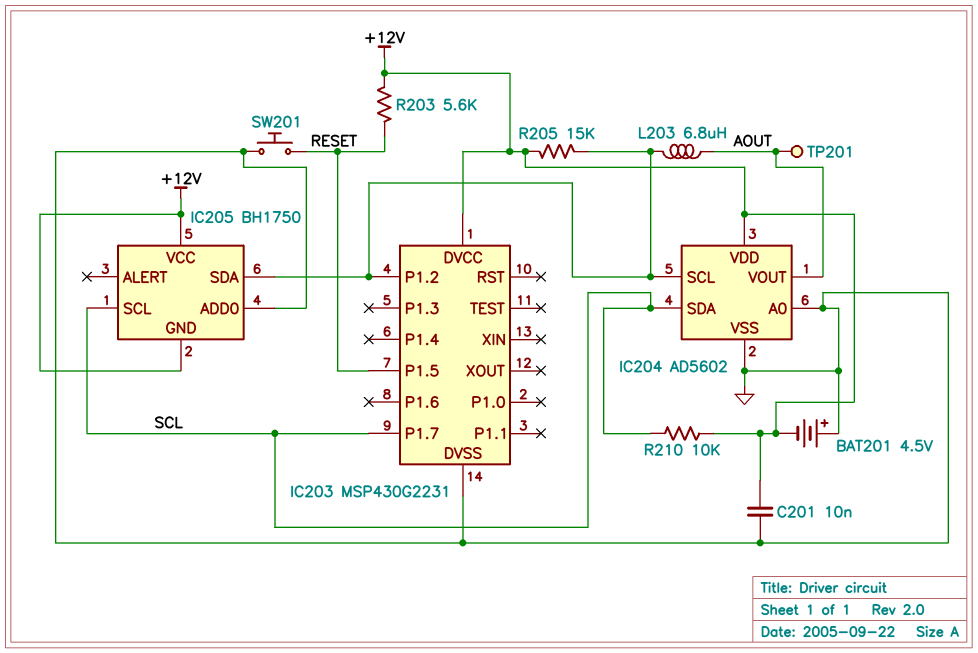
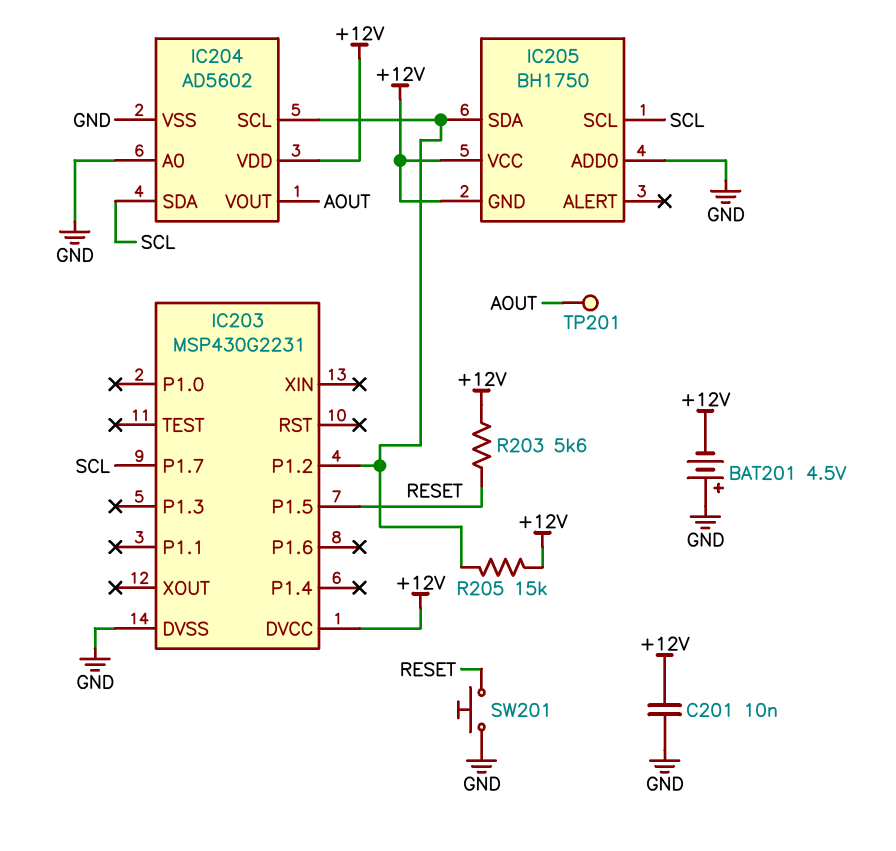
L203: 6.8uH (AOUT, IC203/P1.2) -> none
R210: 10k (+12V, SCL) -> none

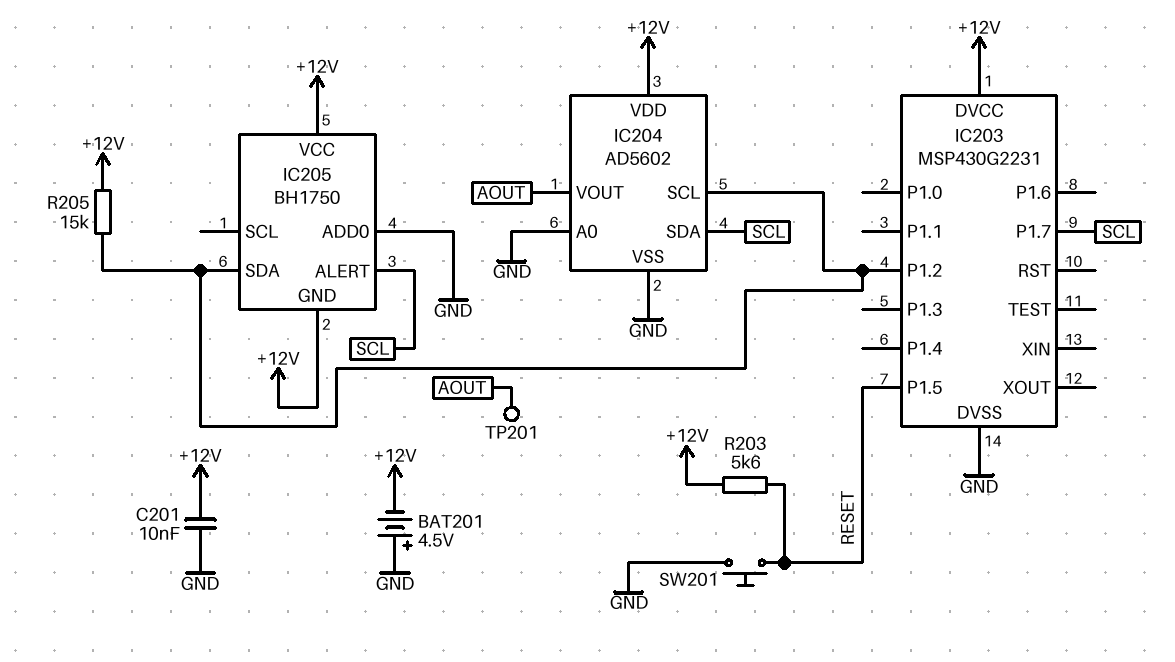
IC205 pin ALERT: none -> SCL
IC205 pin SCL: SCL -> none

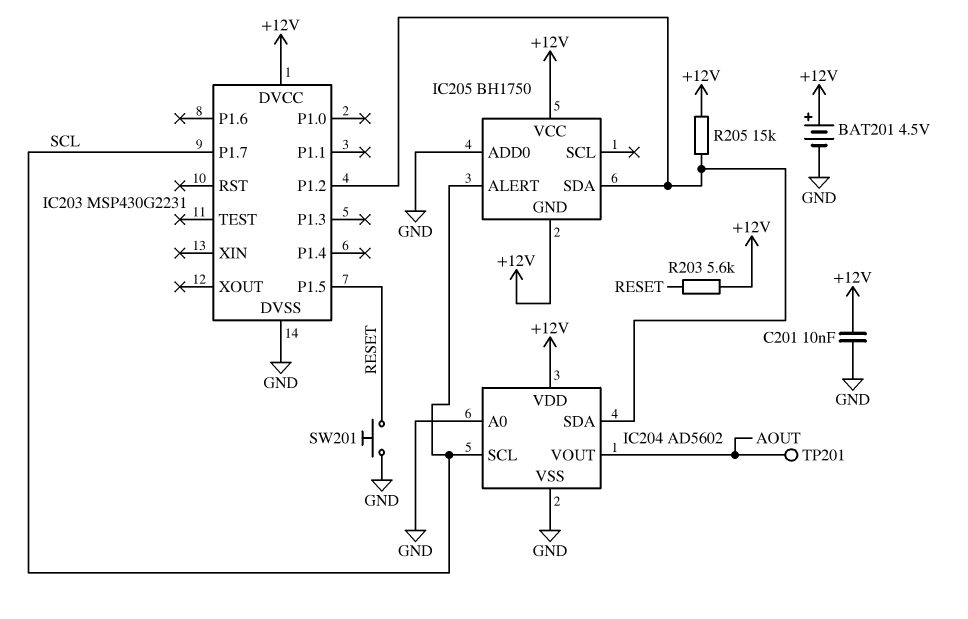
BAT201: 4.5V (plus GND, minus +12V) -> 4.5V (plus +12V, minus GND)
IC204 pin SCL: IC203/P1.2 -> SCL
IC204 pin SDA: SCL -> IC203/P1.2

